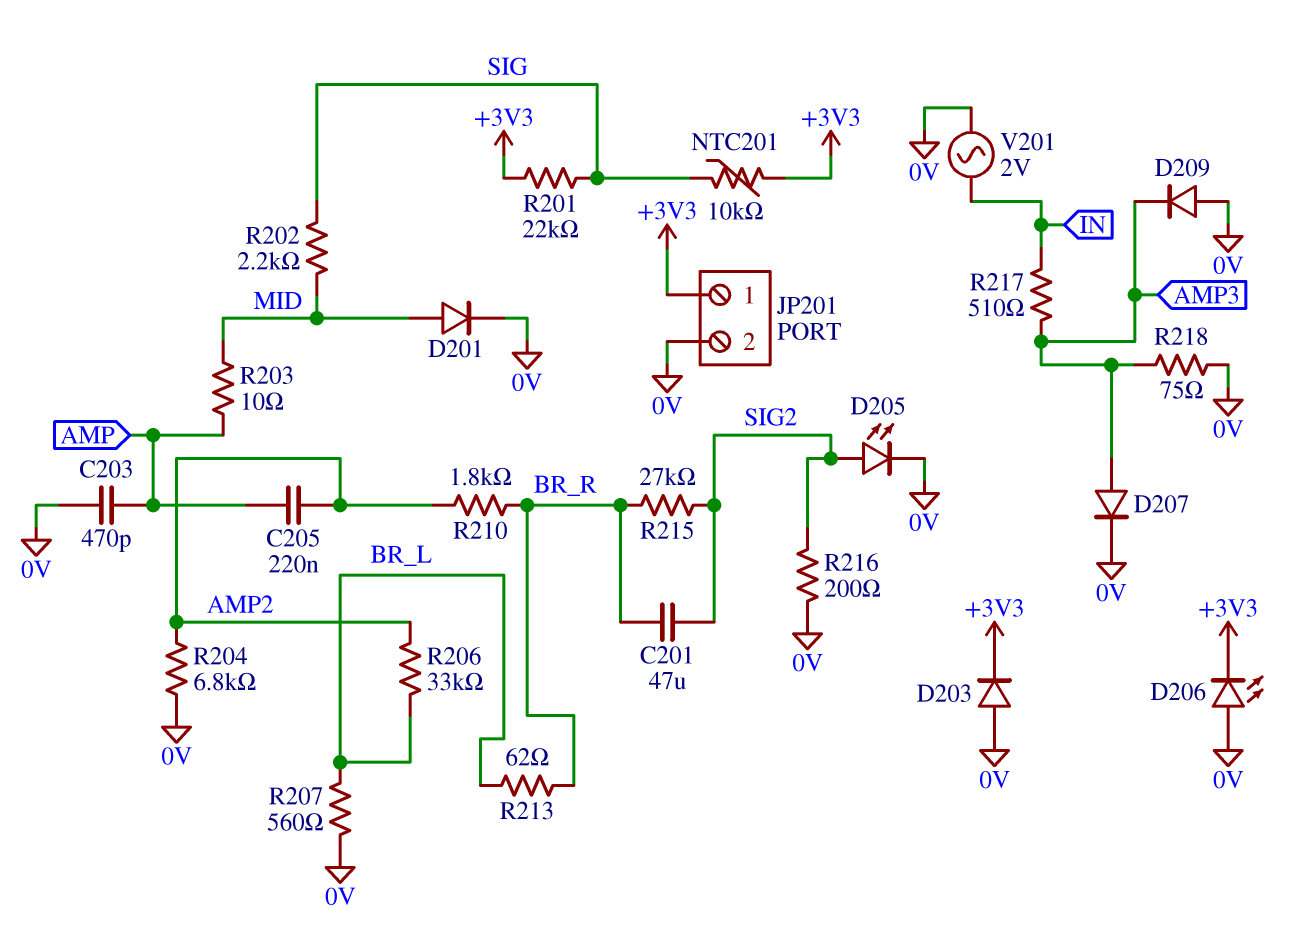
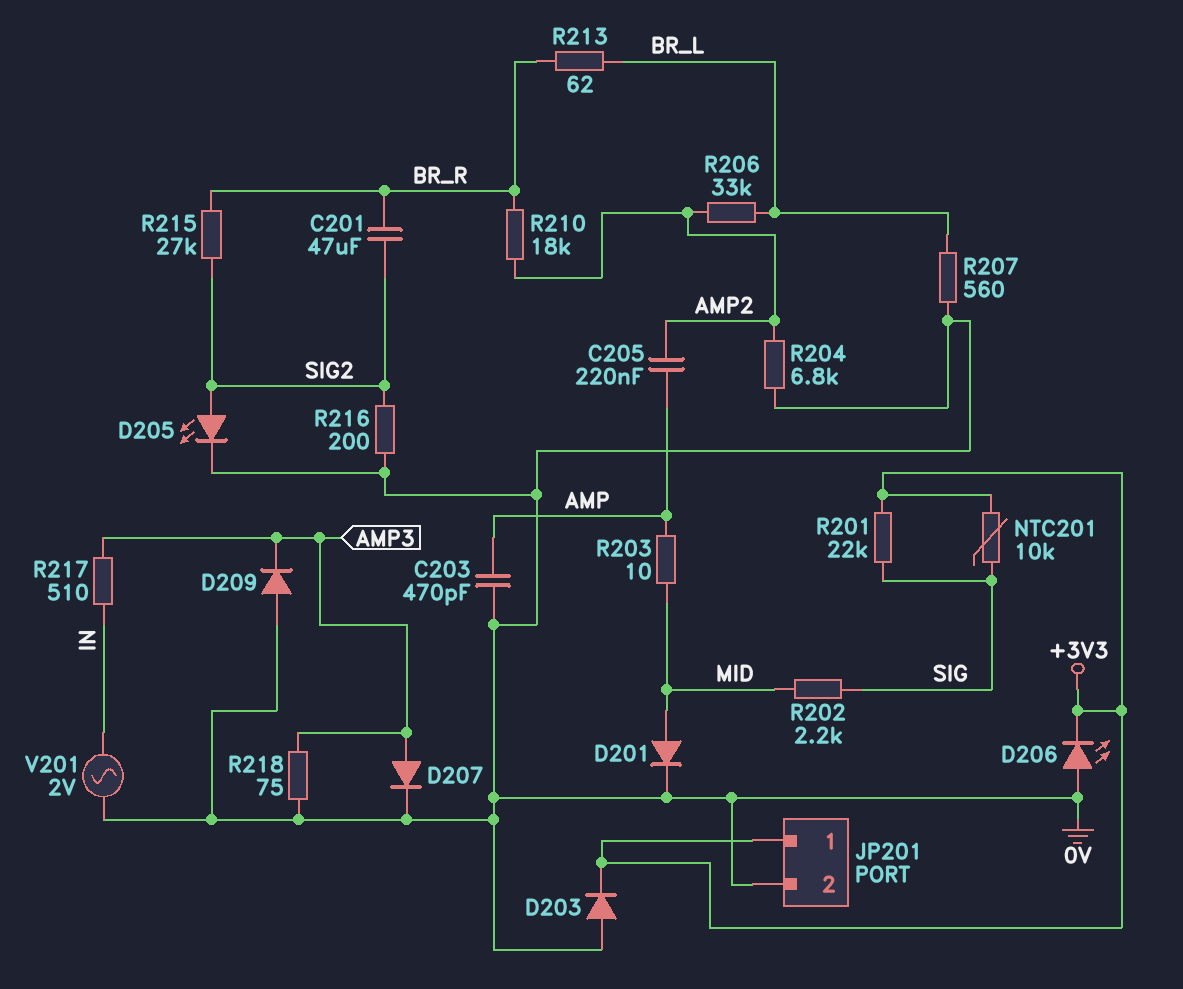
R210: 1.8k (AMP2, BR_R) -> 18k (AMP2, BR_R)

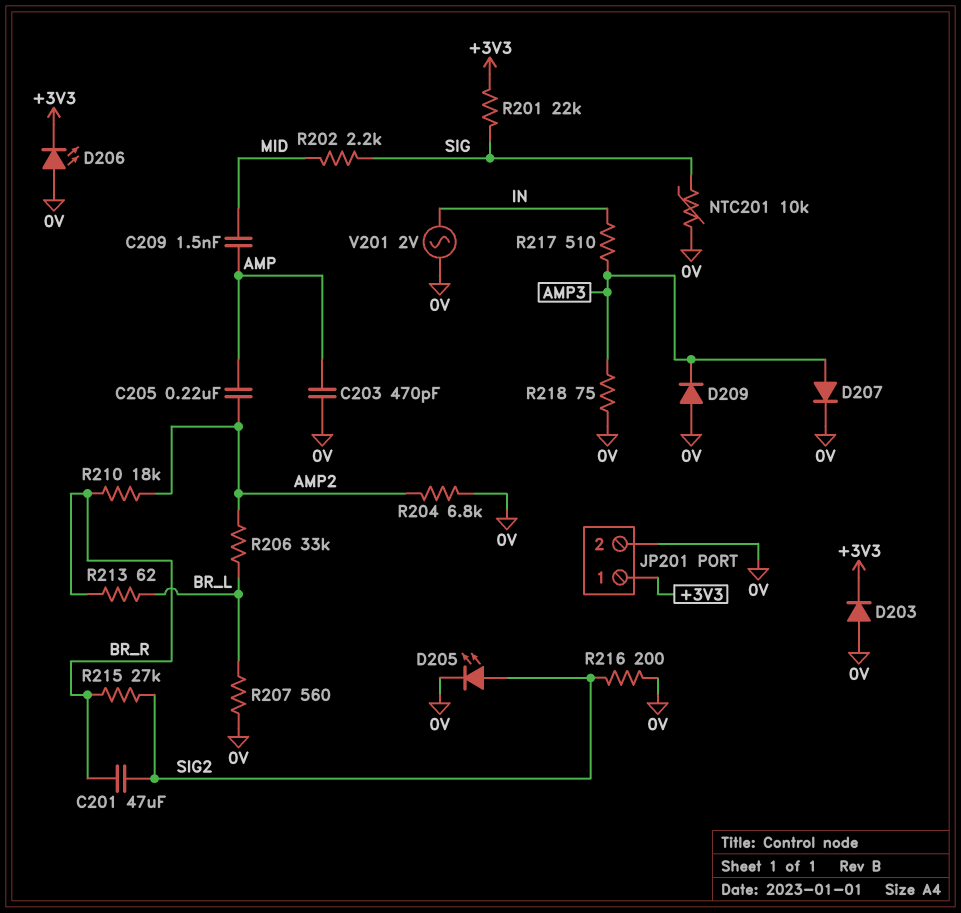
C209: none -> 1.5nF (AMP, MID)
D201: diode (A MID, K 0V) -> none
NTC201: 10k (+3V3, SIG) -> 10k (0V, SIG)
R203: 10 (AMP, MID) -> none

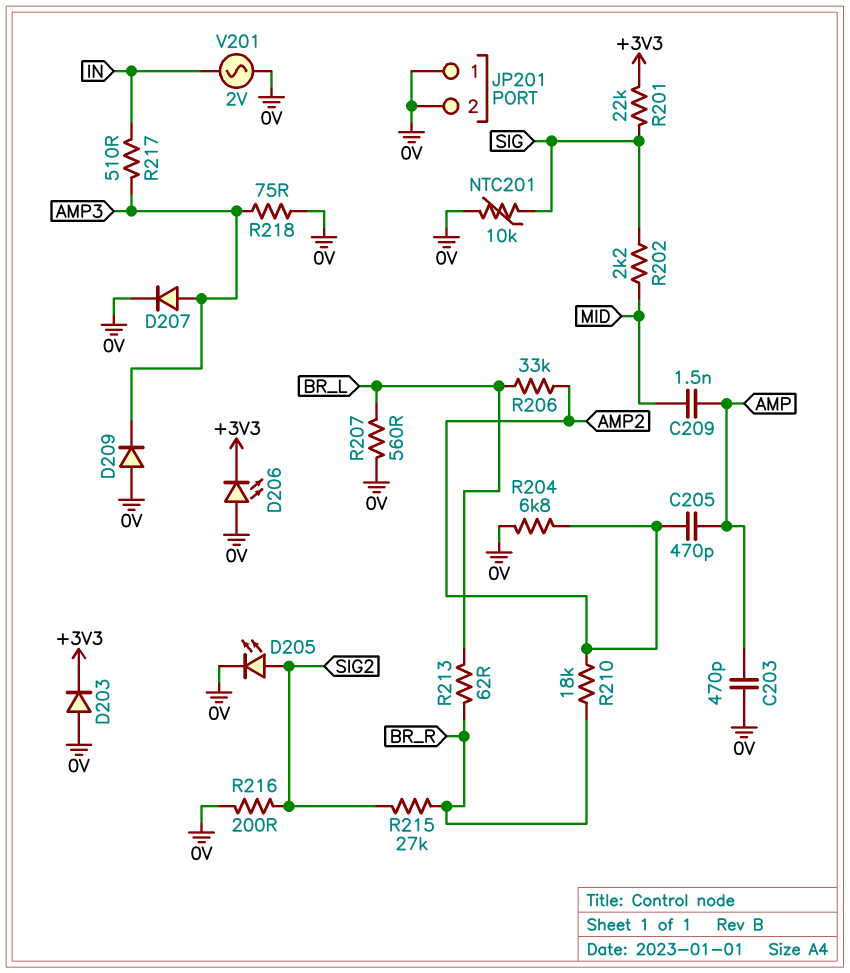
C201: 47uF (BR_R, SIG2) -> none
C205: 220nF (AMP, AMP2) -> 470pF (AMP, AMP2)
JP201 pin 1: +3V3 -> 0V

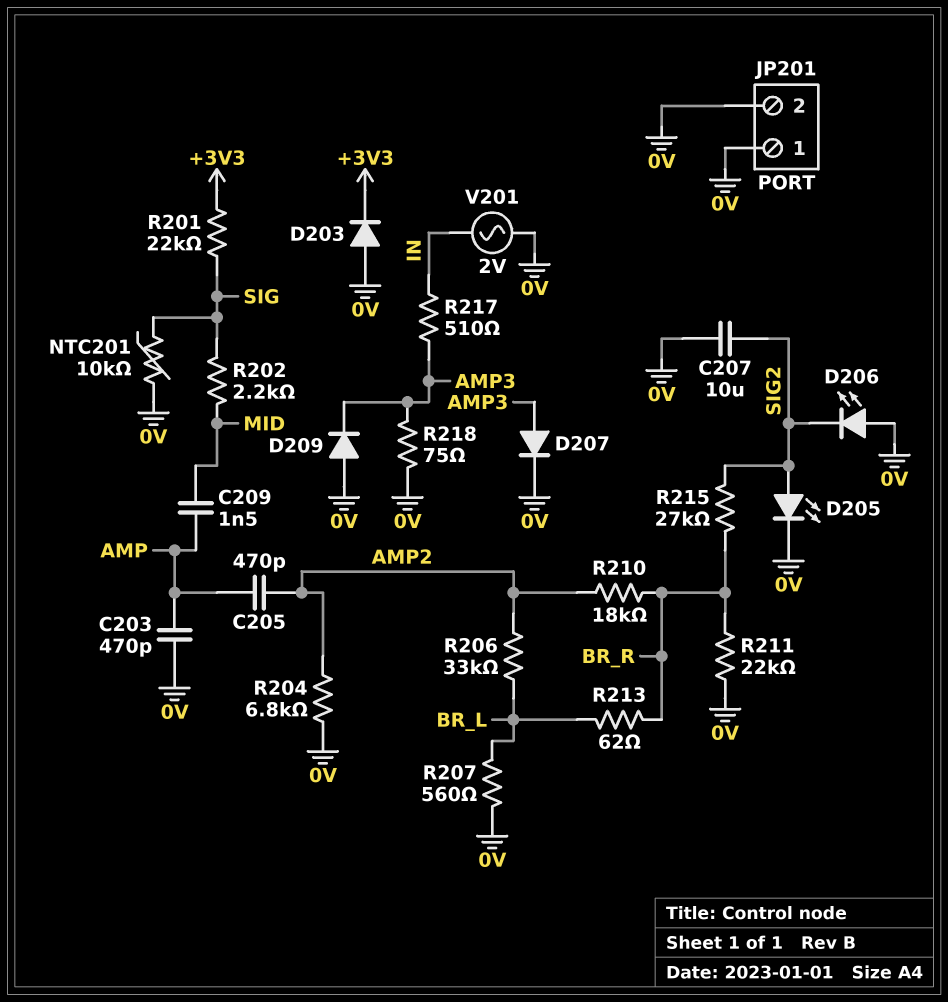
C207: none -> 10uF (0V, SIG2)
D206: LED (A 0V, K +3V3) -> LED (A 0V, K SIG2)
R211: none -> 22k (0V, BR_R)
R216: 200 (0V, SIG2) -> none

